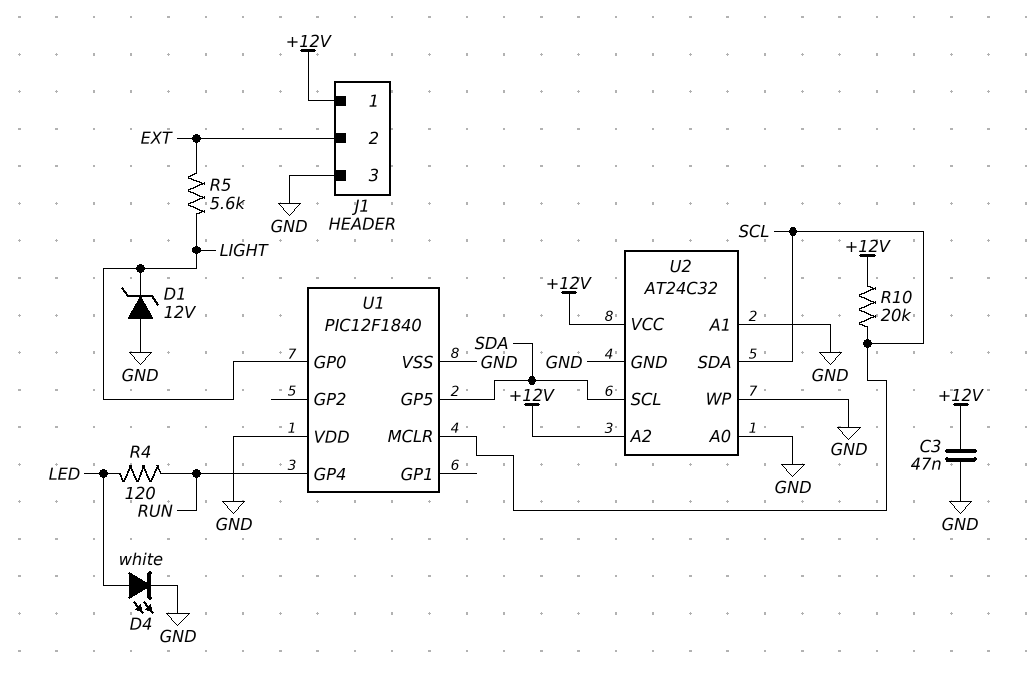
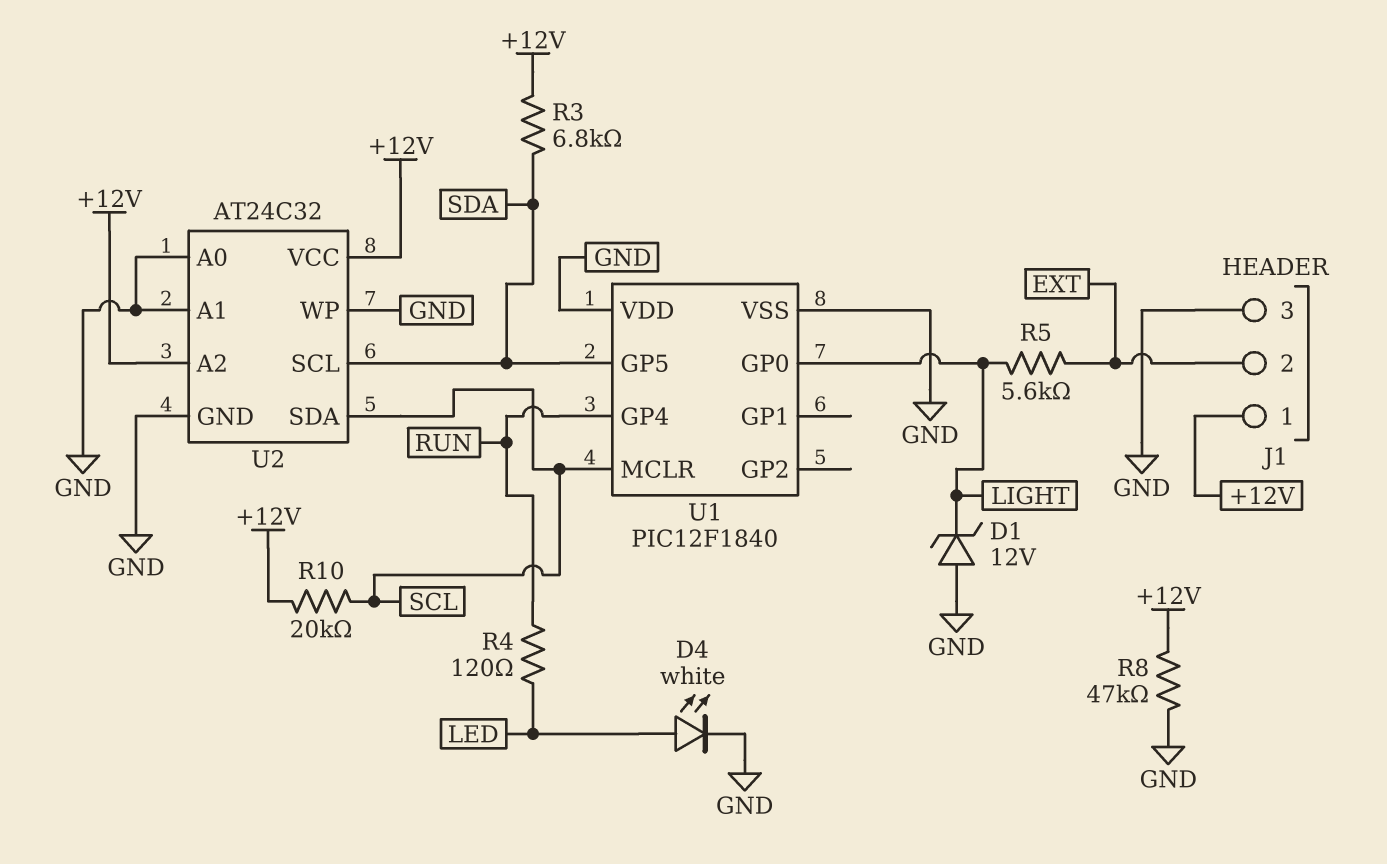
C3: 47nF (+12V, GND) -> none
R3: none -> 6.8k (+12V, SDA)
R8: none -> 47k (+12V, GND)

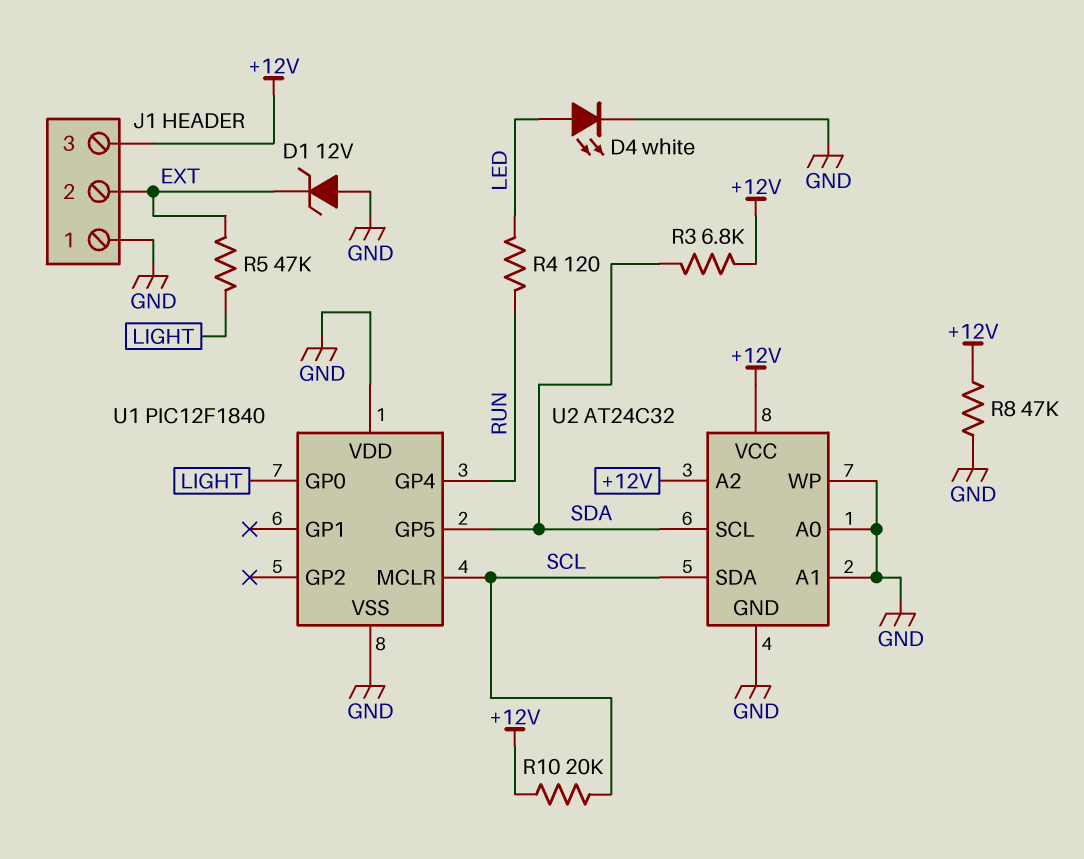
D1: zener 12V (A GND, K LIGHT) -> zener 12V (A GND, K EXT)
J1 pin 1: +12V -> GND
J1 pin 3: GND -> +12V
R5: 5.6k (EXT, LIGHT) -> 47k (EXT, LIGHT)

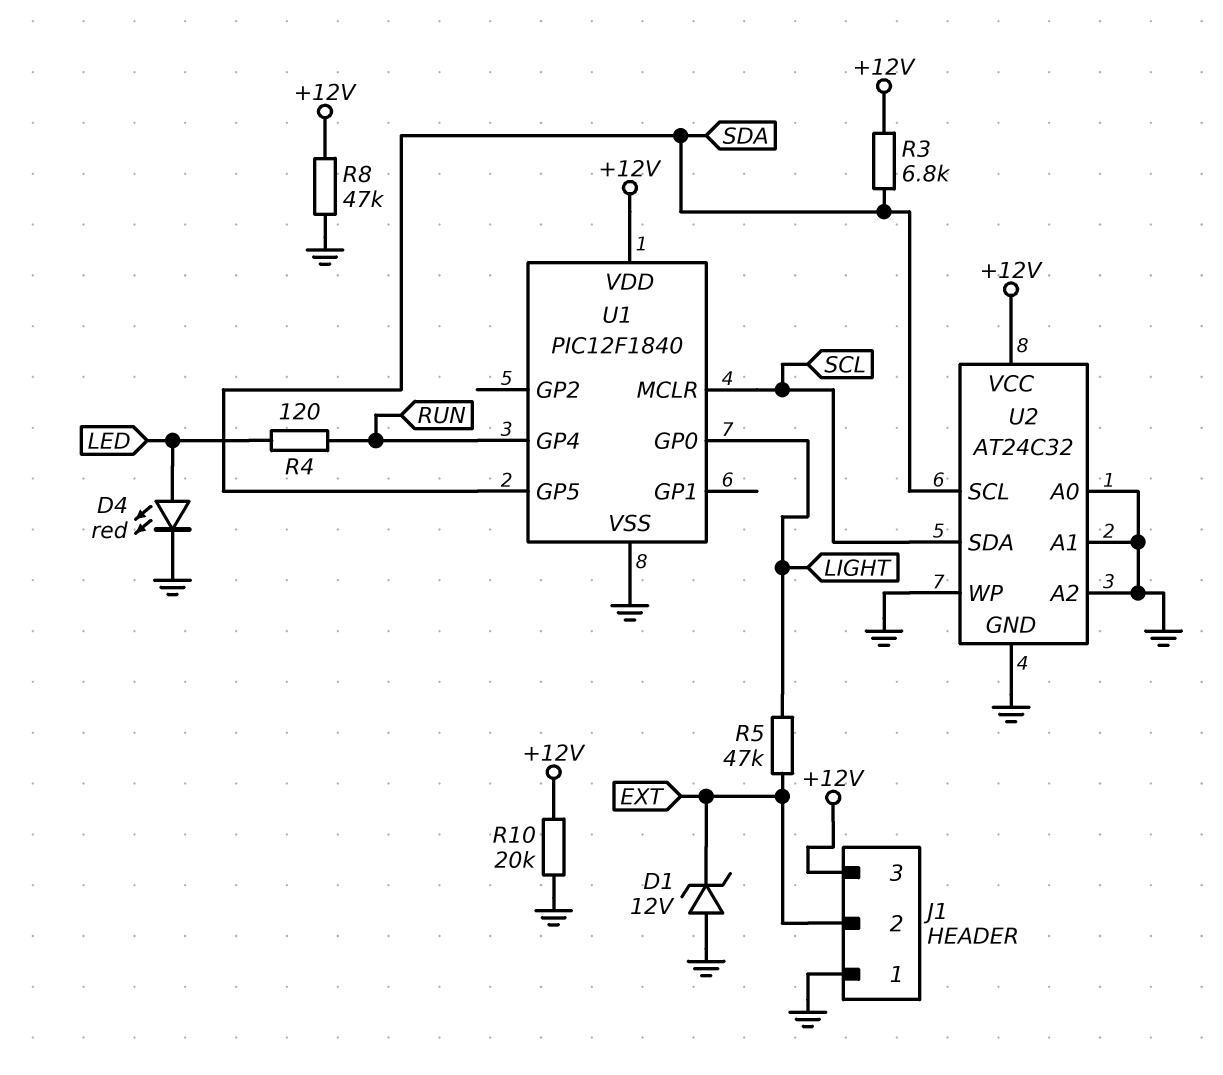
D4: LED white (A LED, K GND) -> LED red (A LED, K GND)
R10: 20k (+12V, SCL) -> 20k (+12V, GND)
U1 pin VDD: GND -> +12V
U2 pin A2: +12V -> GND

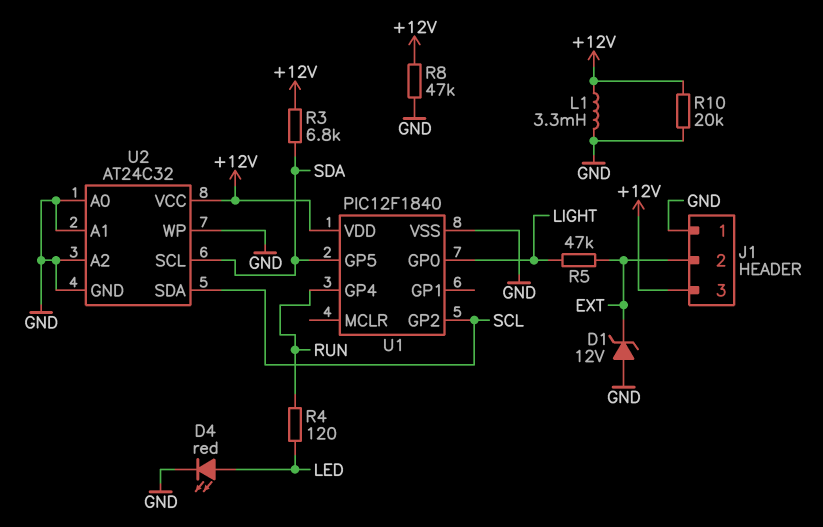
L1: none -> 3.3mH (+12V, GND)
U1 pin GP2: none -> SCL
U1 pin MCLR: SCL -> none

